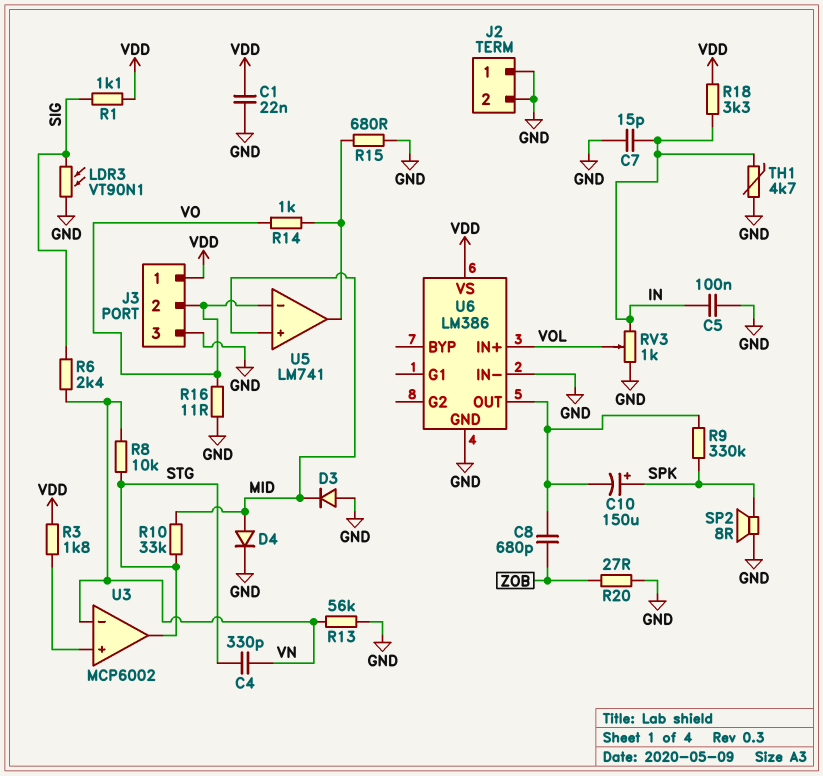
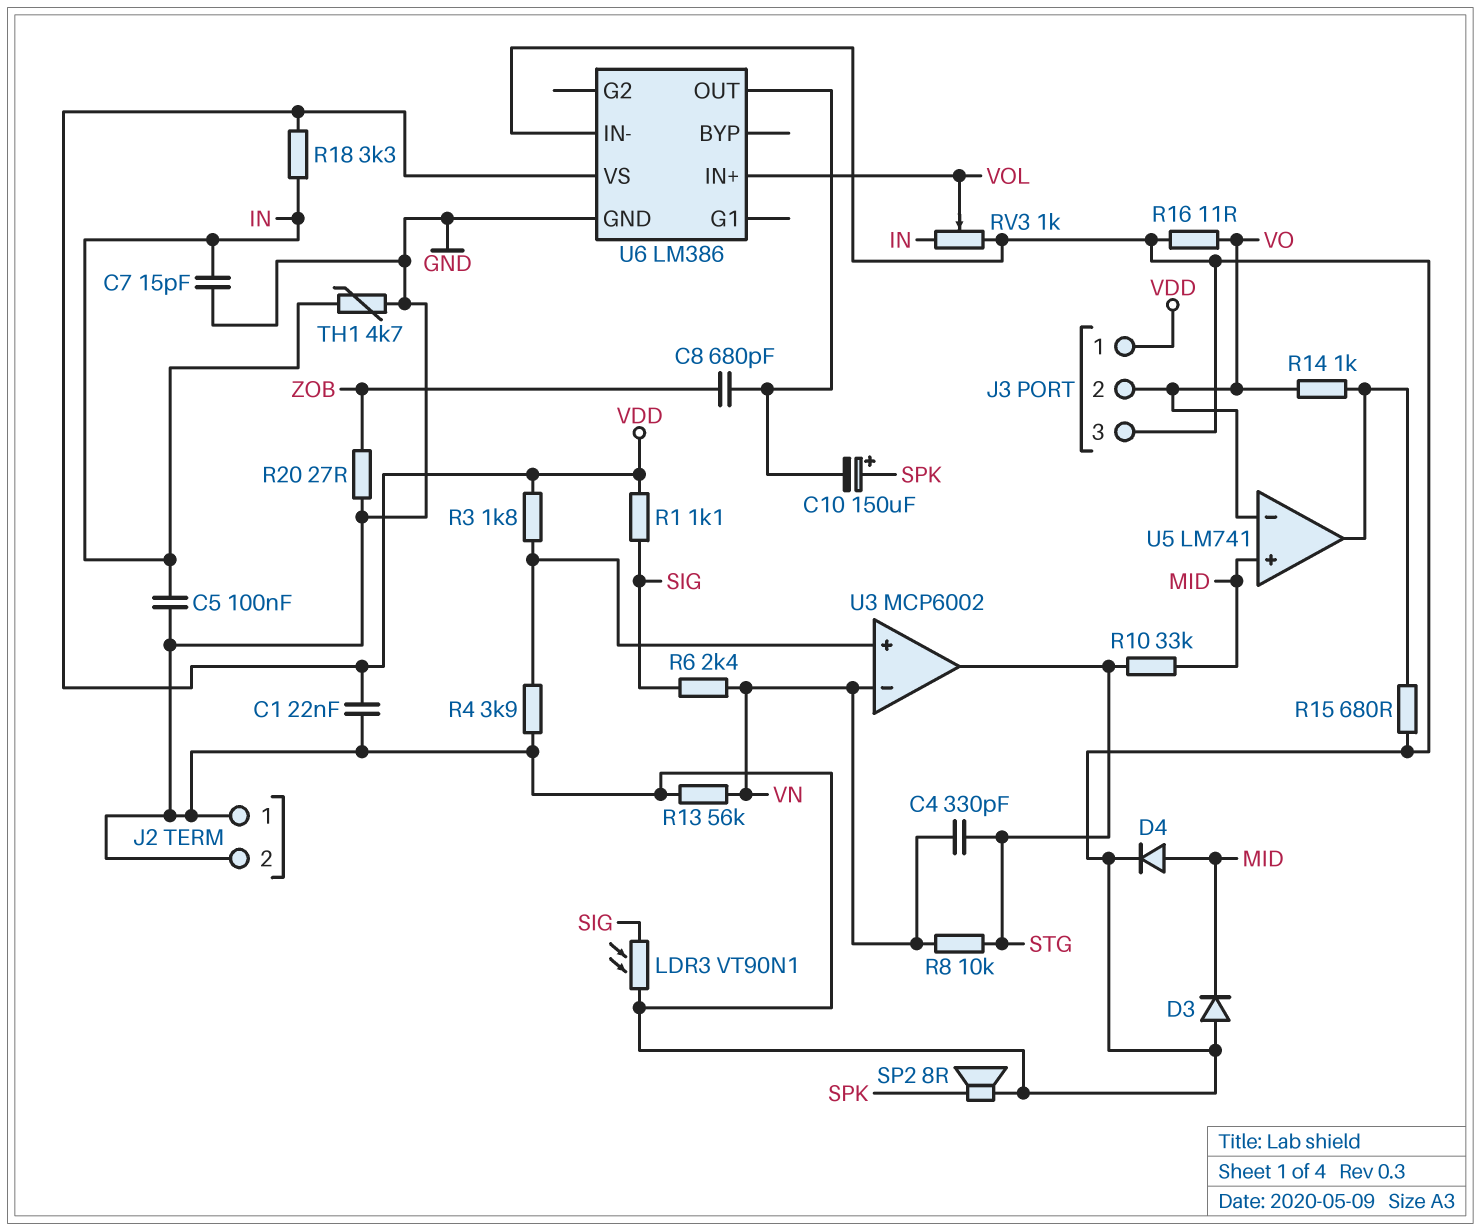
R4: none -> 3.9k (GND, U3/in+)
R9: 330k (SPK, U6/OUT) -> none

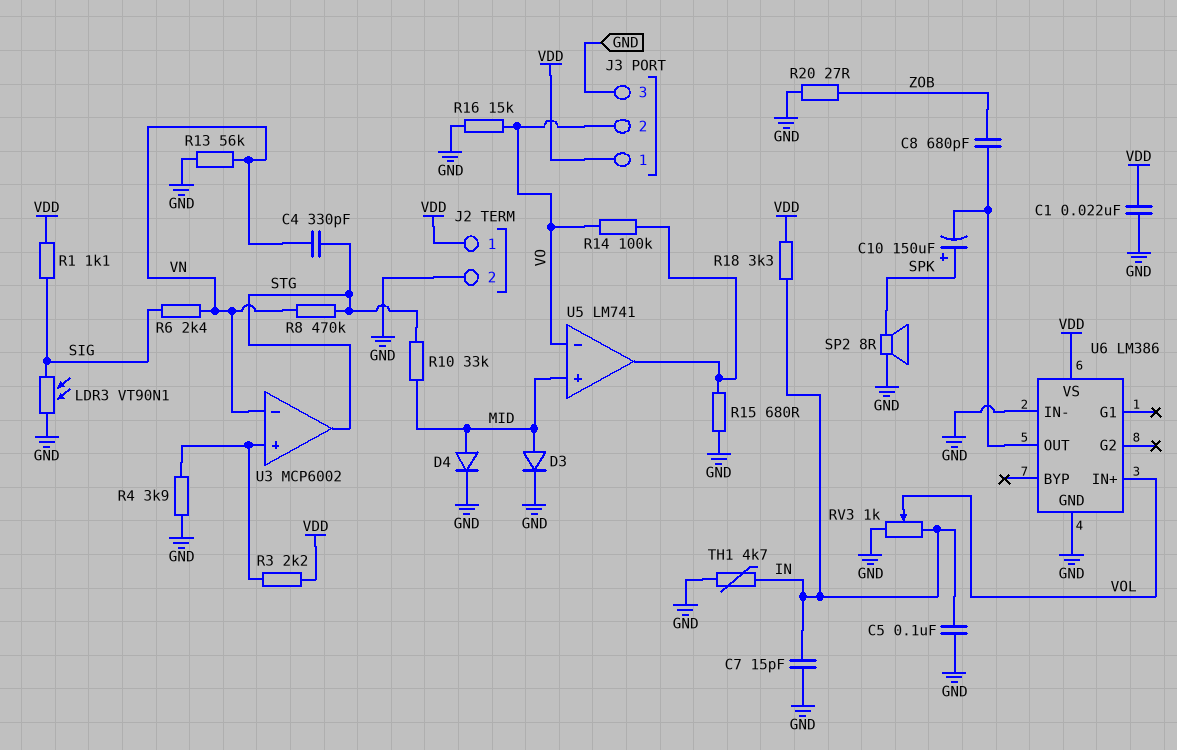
D3: diode (A GND, K MID) -> diode (A MID, K GND)
J2 pin 1: GND -> VDD
R3: 1.8k (U3/in+, VDD) -> 2.2k (U3/in+, VDD)
R8: 10k (STG, VN) -> 470k (STG, VN)
R14: 1k (U5/out, VO) -> 100k (U5/out, VO)
R16: 11 (GND, VO) -> 15k (GND, VO)

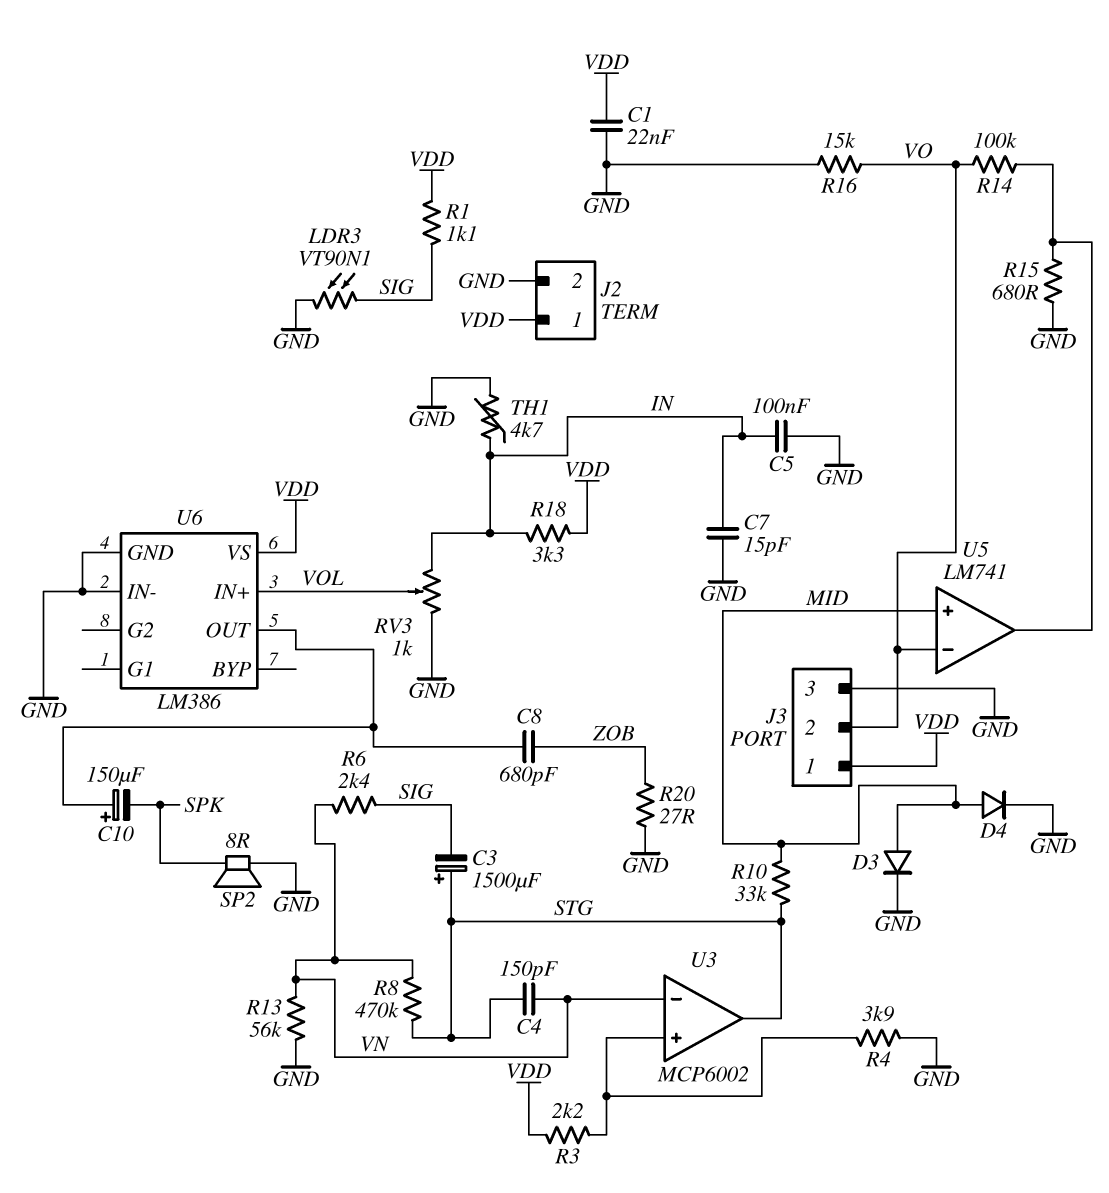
C3: none -> 1500uF (plus STG, minus SIG)
C4: 330pF (STG, VN) -> 150pF (STG, VN)
C10: 150uF (plus SPK, minus U6/OUT) -> 150uF (plus U6/OUT, minus SPK)

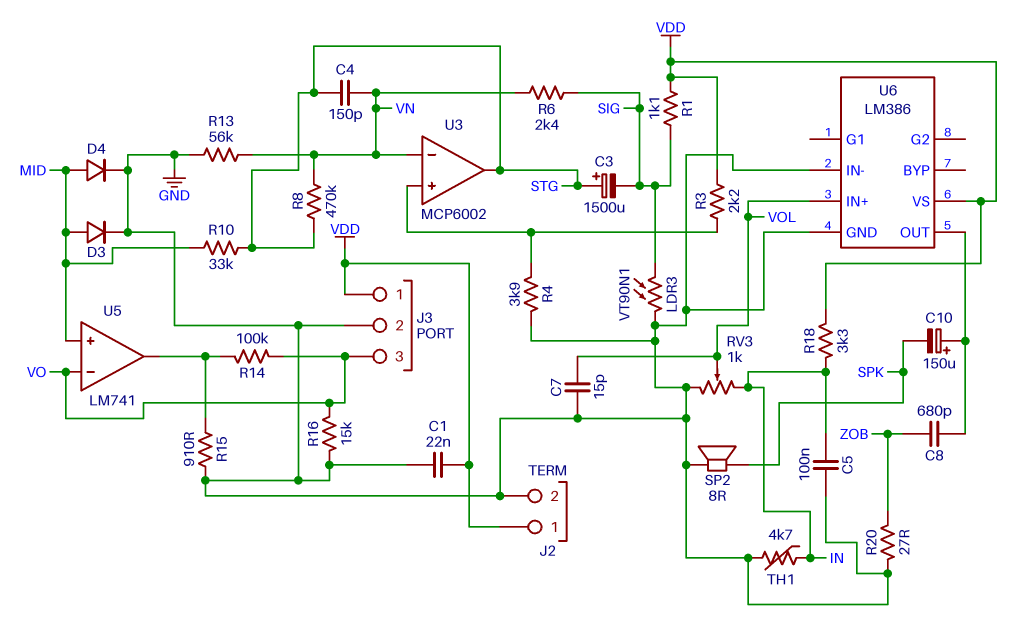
C7: 15pF (GND, IN) -> 15pF (GND, VOL)
J3 pin 2: VO -> GND
J3 pin 3: GND -> VO
R15: 680 (GND, U5/out) -> 910 (GND, U5/out)

